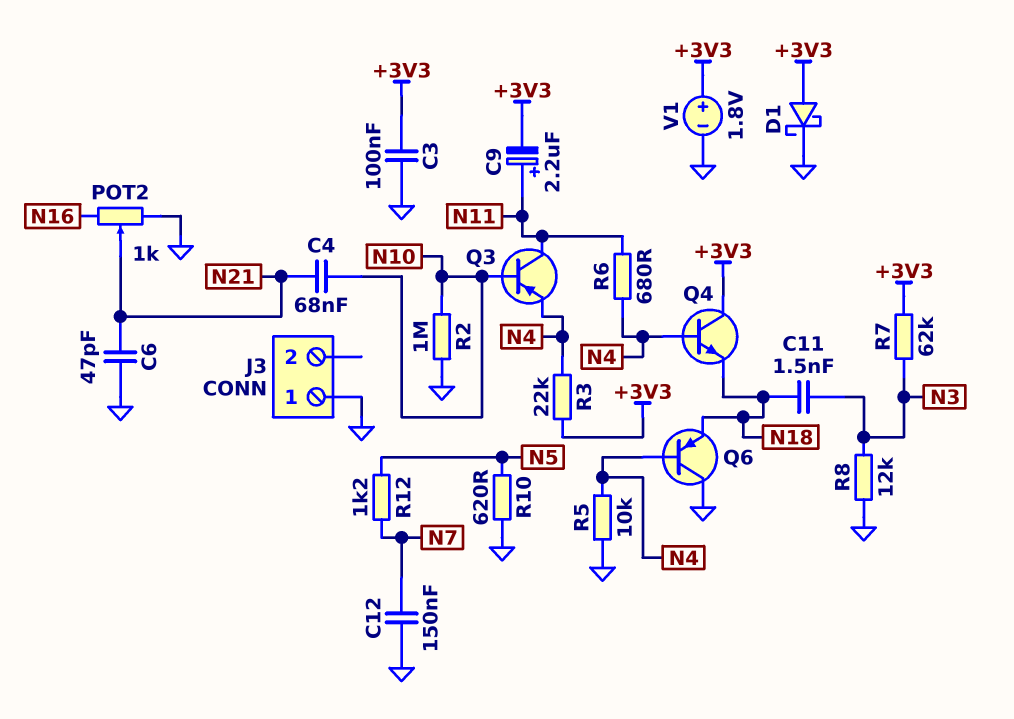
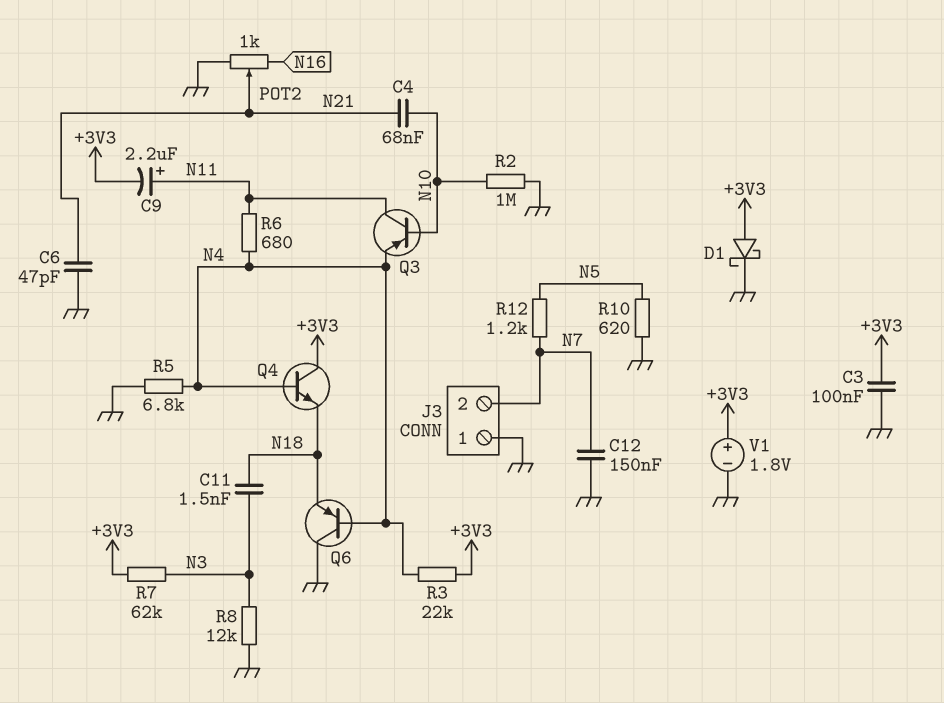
J3 pin 2: none -> N7
R5: 10k (GND, N4) -> 6.8k (GND, N4)

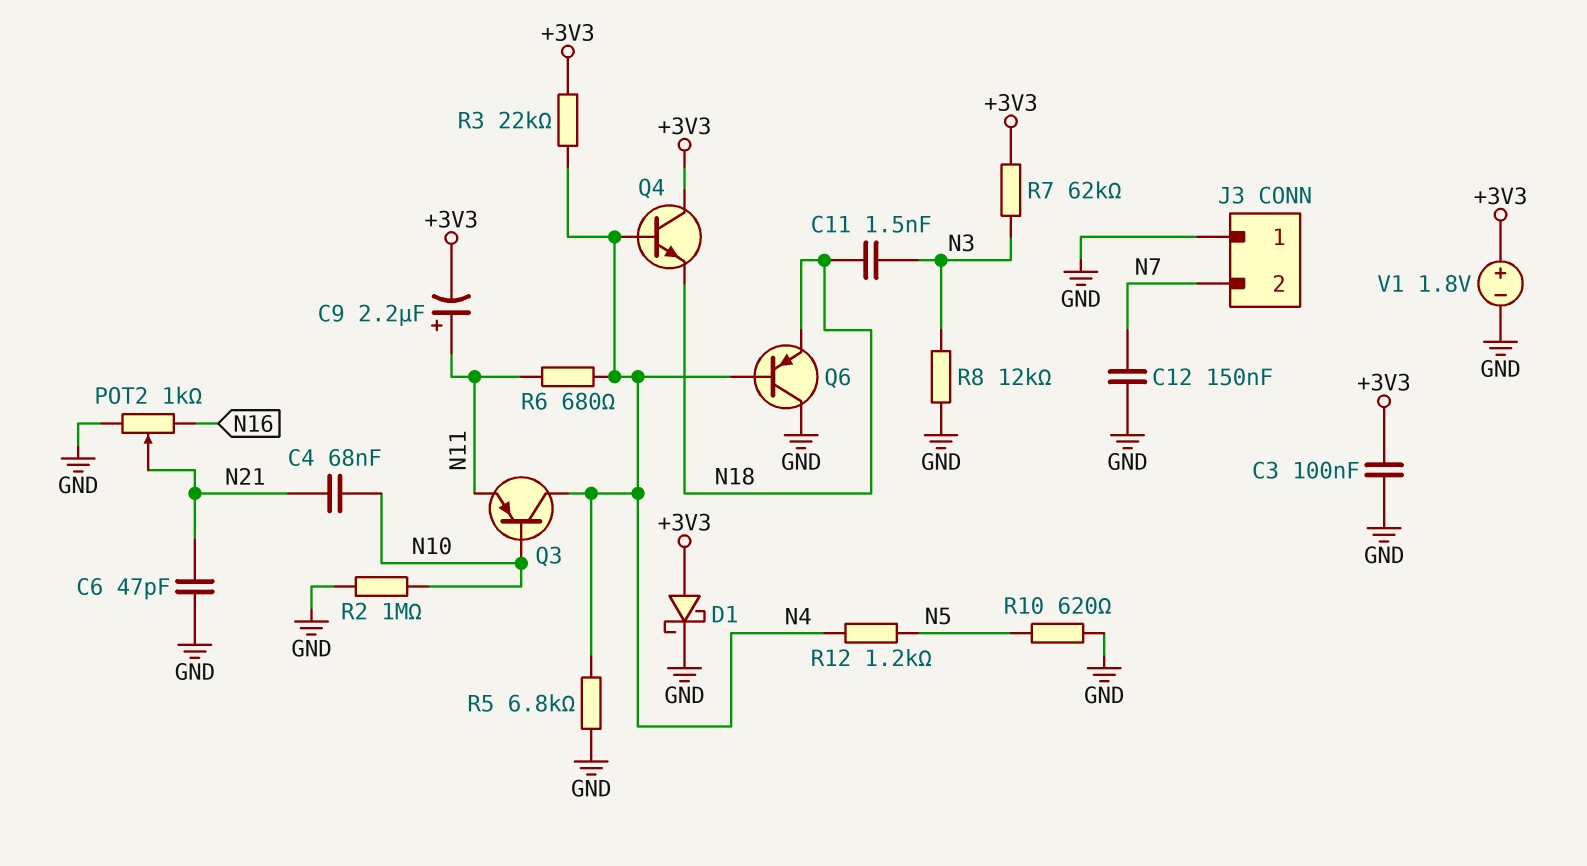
Q3: PNP (B N10, C N11, E N4) -> PNP (B N10, C N4, E N11)
R12: 1.2k (N5, N7) -> 1.2k (N4, N5)

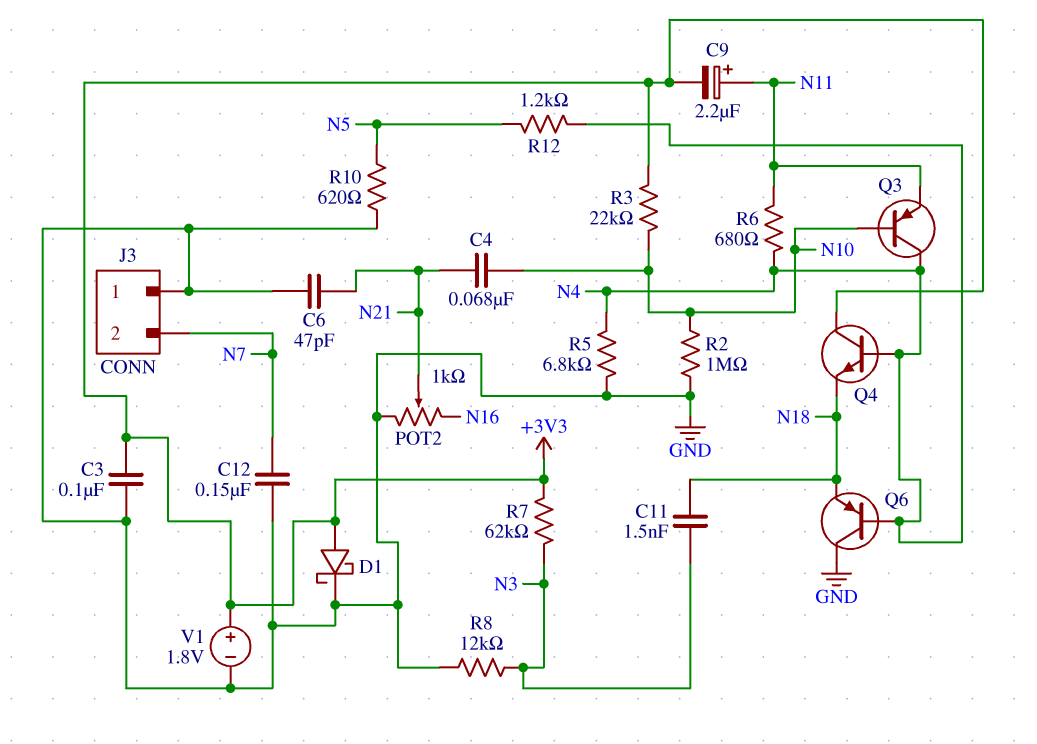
R3: 22k (+3V3, N4) -> 22k (+3V3, N10)

